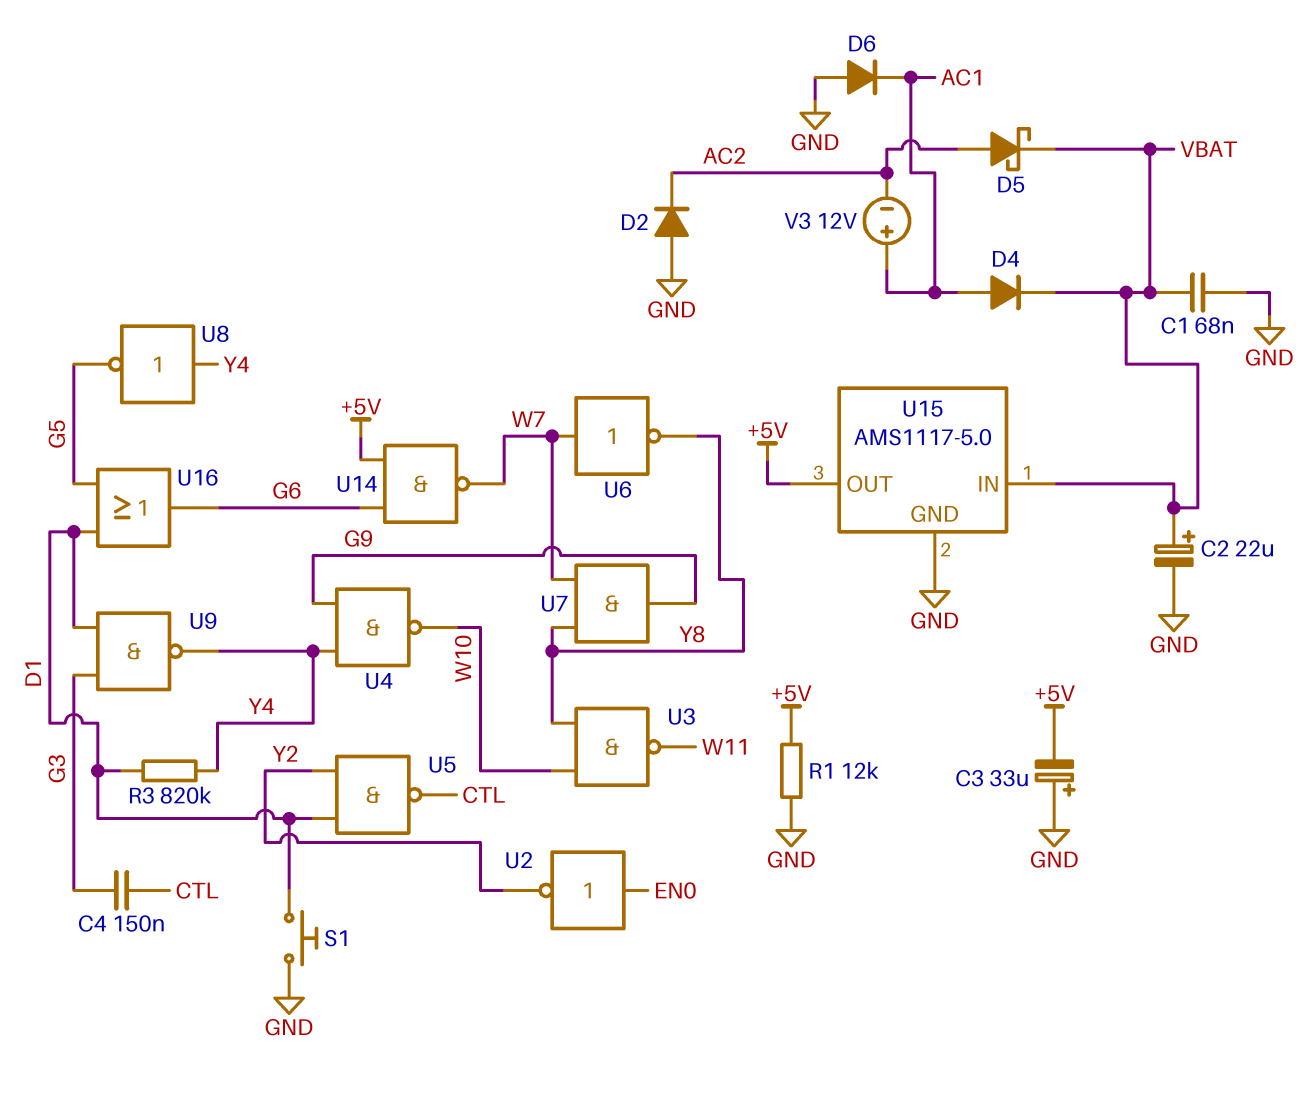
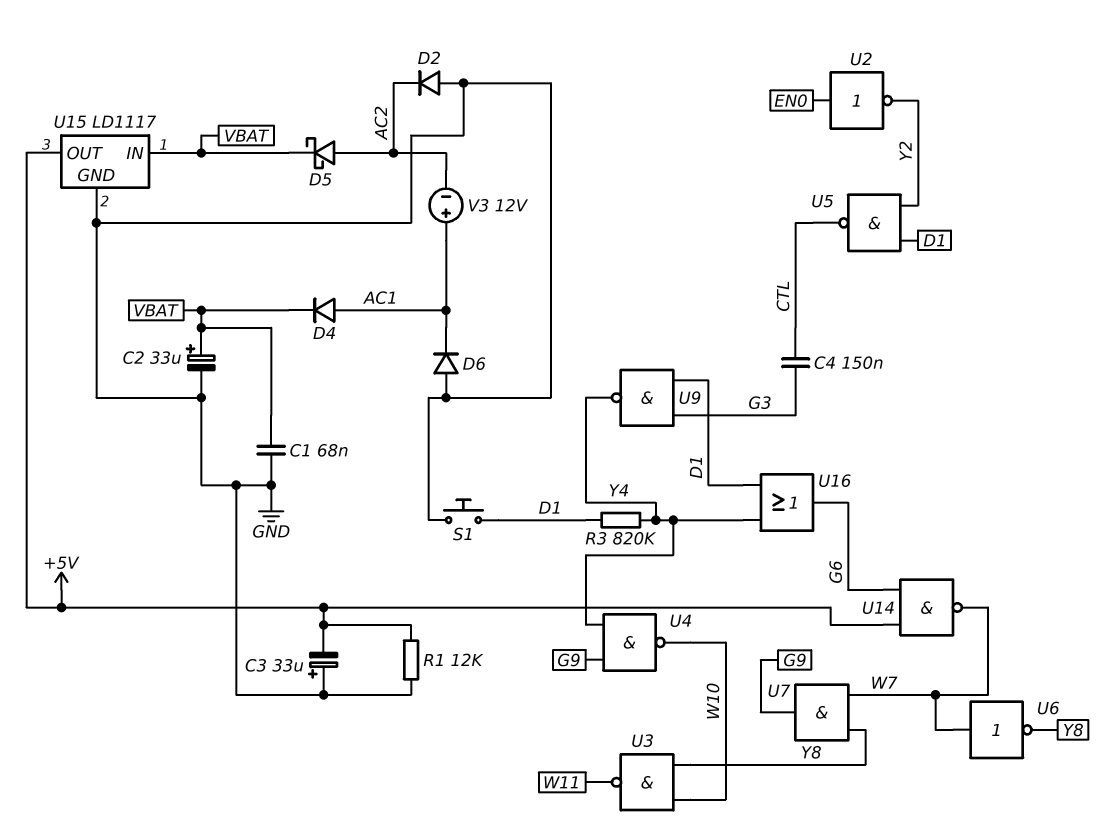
C2: 22uF (plus VBAT, minus GND) -> 33uF (plus VBAT, minus GND)
U8: NOT (in Y4, out G5) -> none
U15: AMS1117-5.0 -> LD1117
U16: OR (in D1, in G5, out G6) -> OR (in D1, in Y4, out G6)

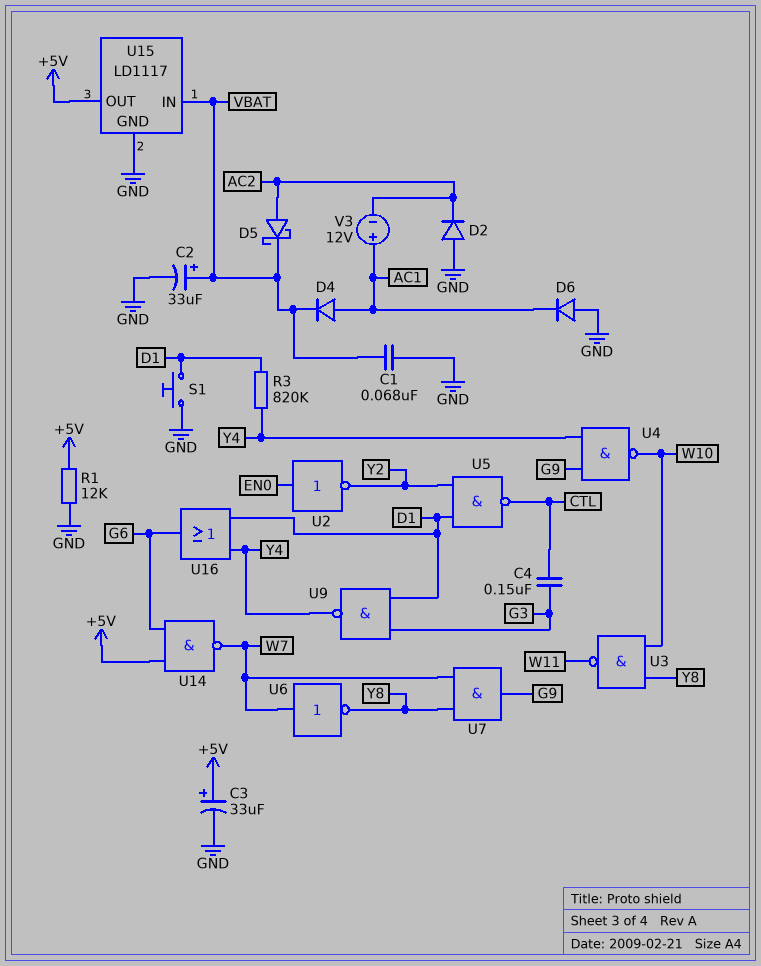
C3: 33uF (plus GND, minus +5V) -> 33uF (plus +5V, minus GND)

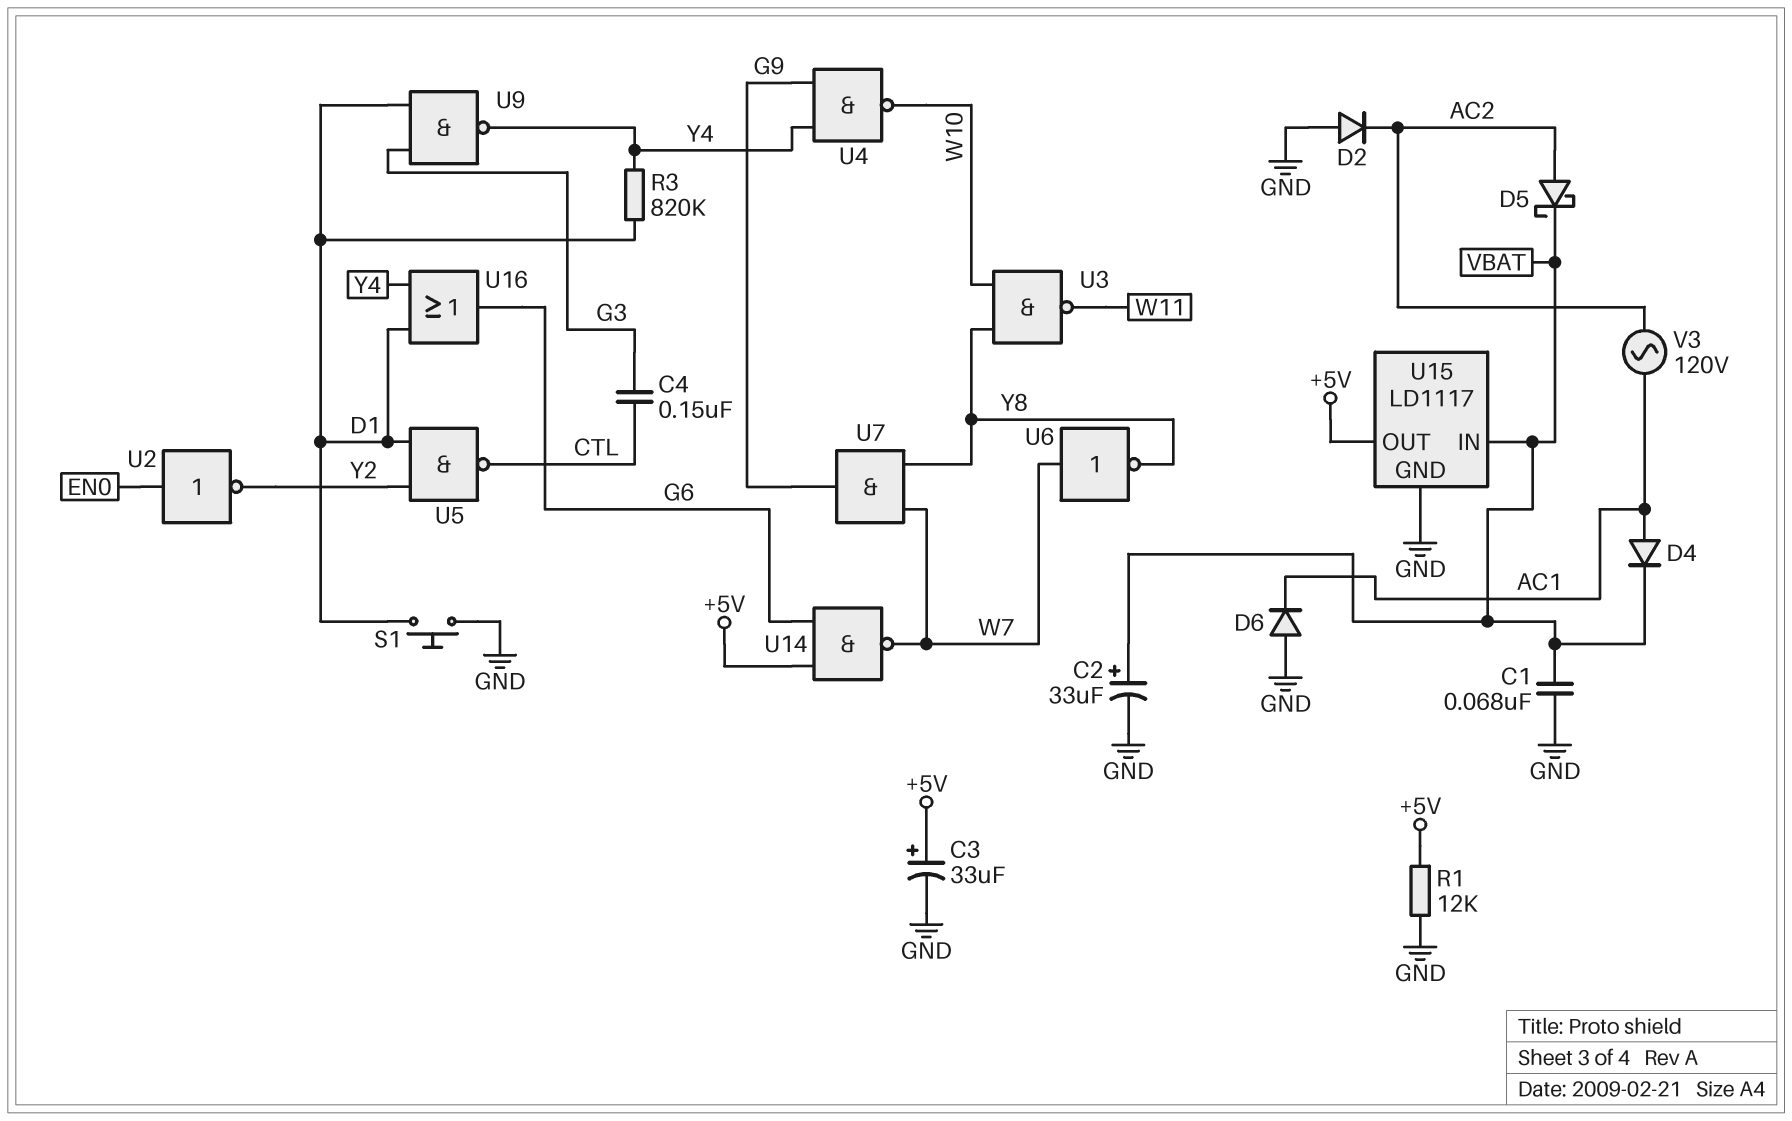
V3: 12V (plus AC1, minus AC2) -> AC 120V (AC1, AC2)

